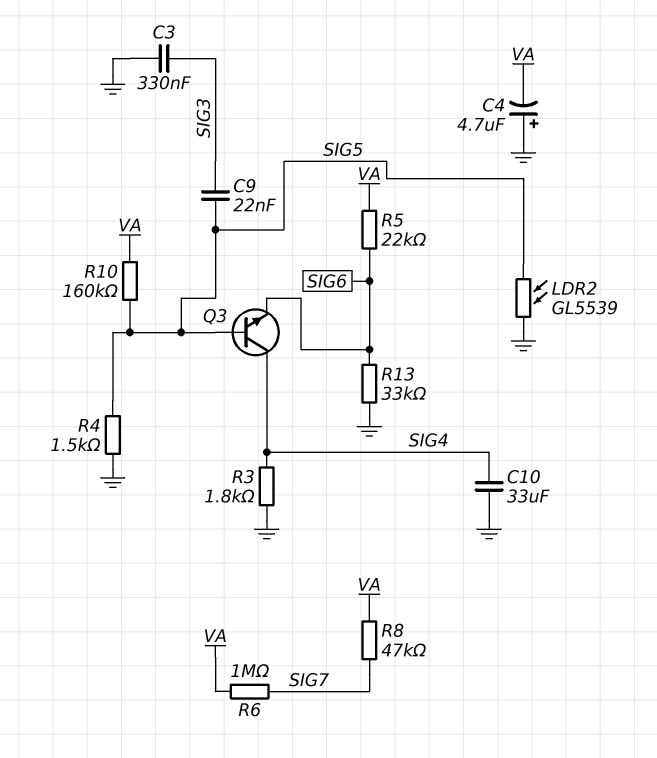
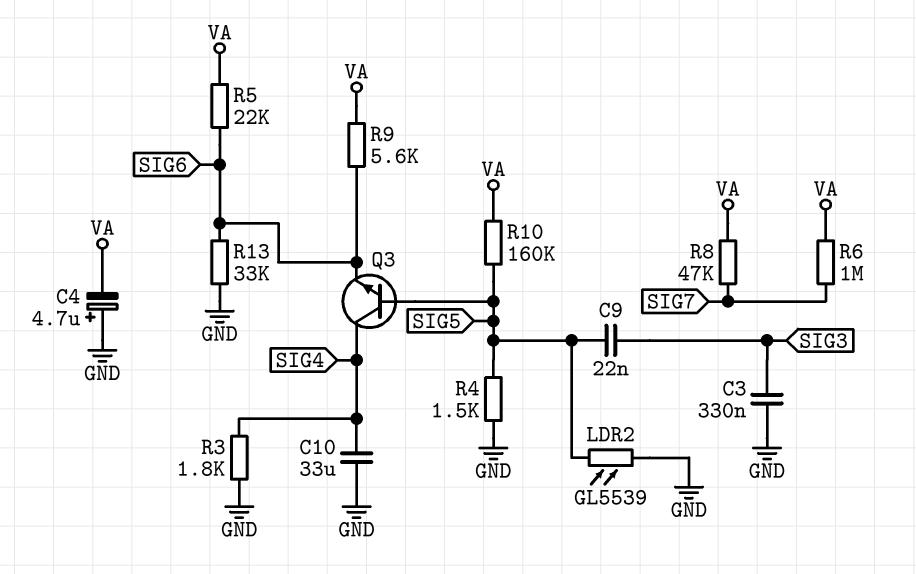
R9: none -> 5.6k (SIG6, VA)

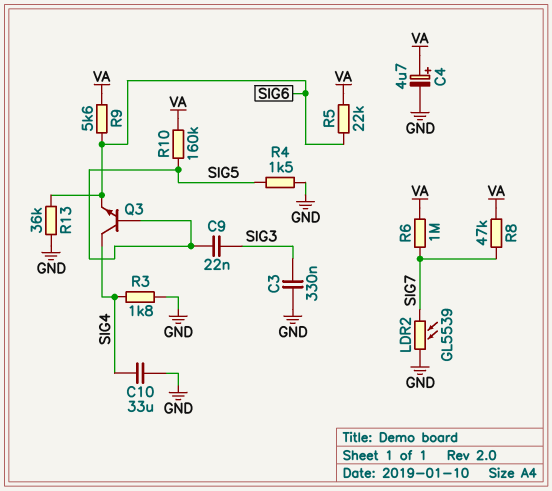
C4: 4.7uF (plus GND, minus VA) -> 4.7uF (plus VA, minus GND)
LDR2: GL5539 (GND, SIG5) -> GL5539 (GND, SIG7)
R13: 33k (GND, SIG6) -> 36k (GND, SIG6)

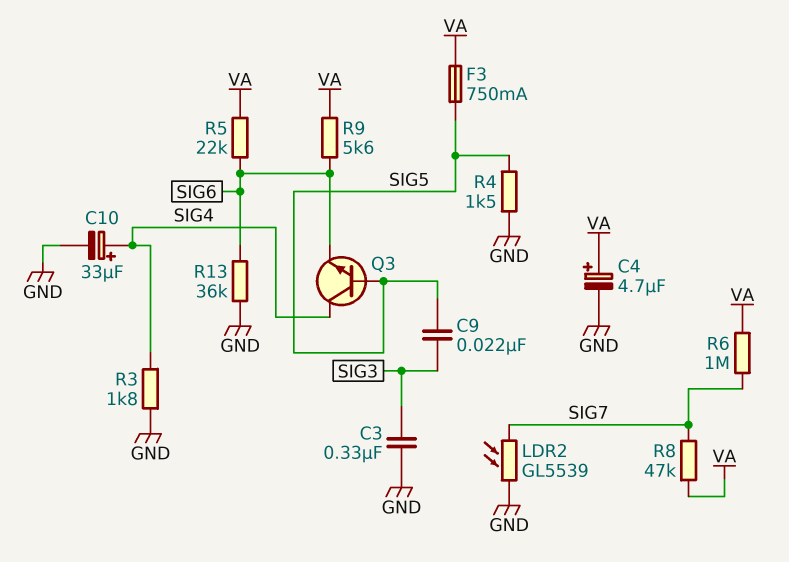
C10: 33uF (GND, SIG4) -> 33uF (plus SIG4, minus GND)
F3: none -> 750mA (SIG5, VA)
R10: 160k (SIG5, VA) -> none

